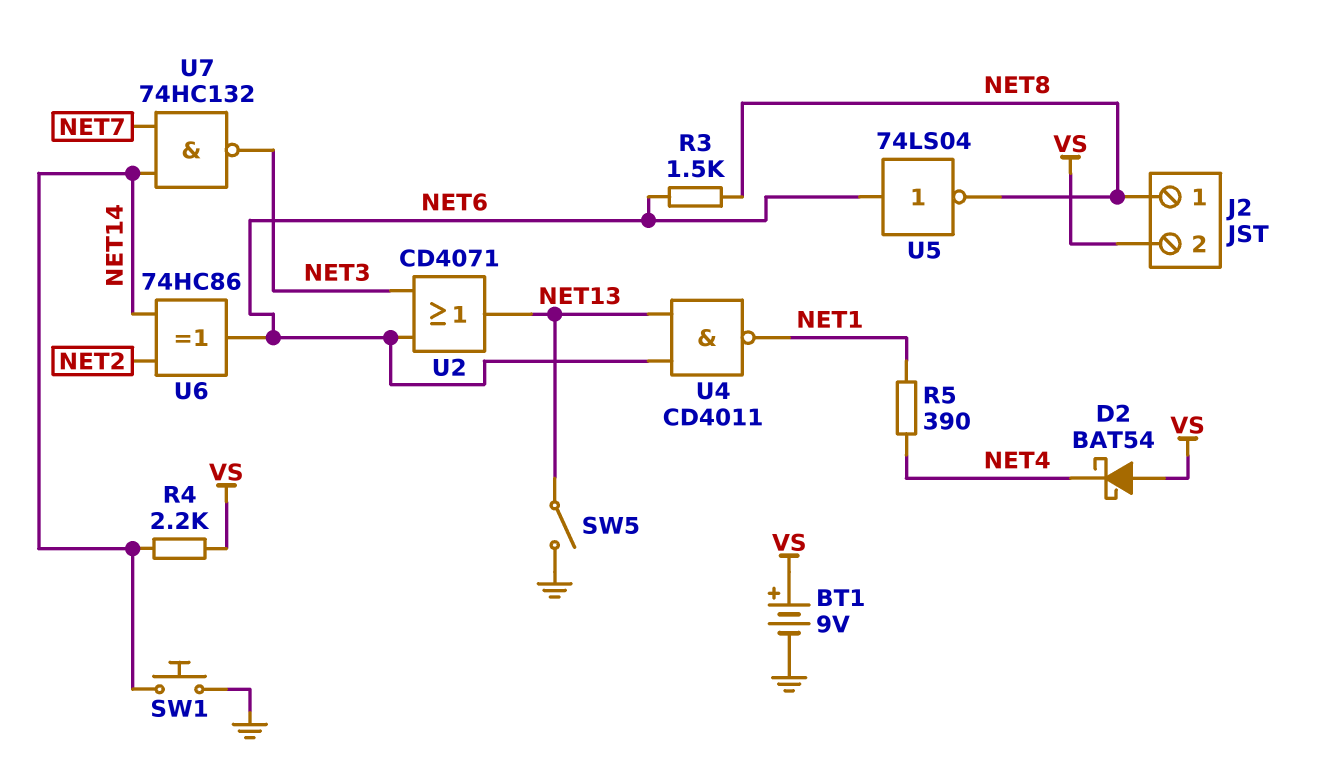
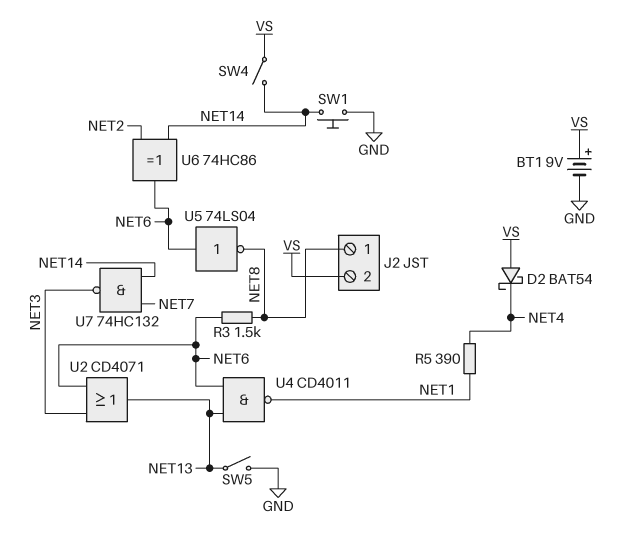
R4: 2.2k (NET14, VS) -> none
SW4: none -> switch (NET14, VS)

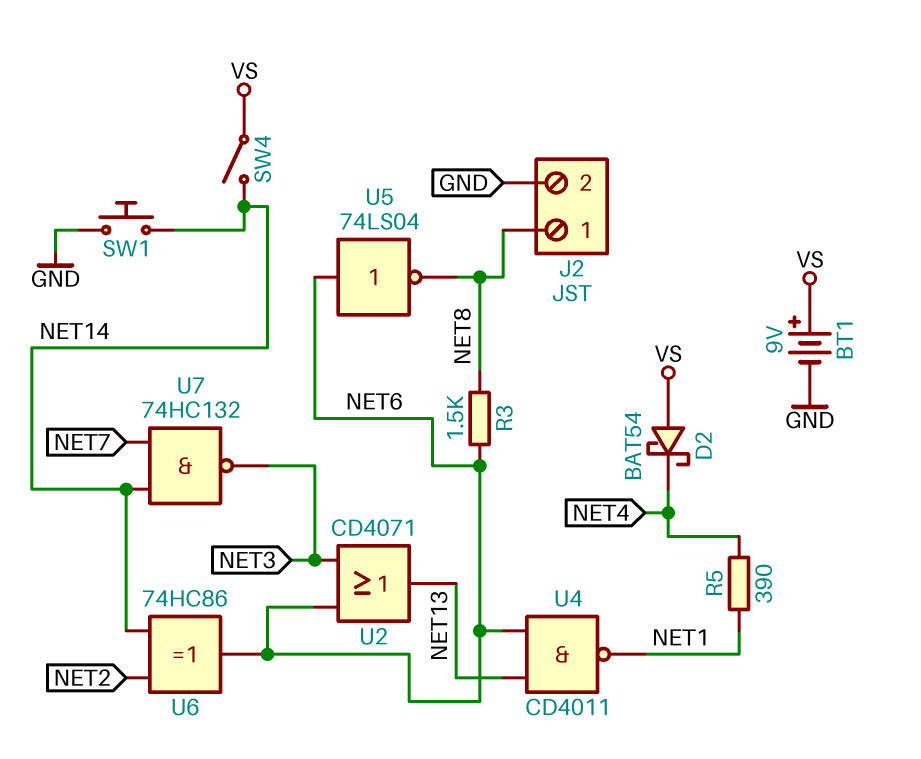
J2 pin 2: VS -> GND
SW5: switch (GND, NET13) -> none

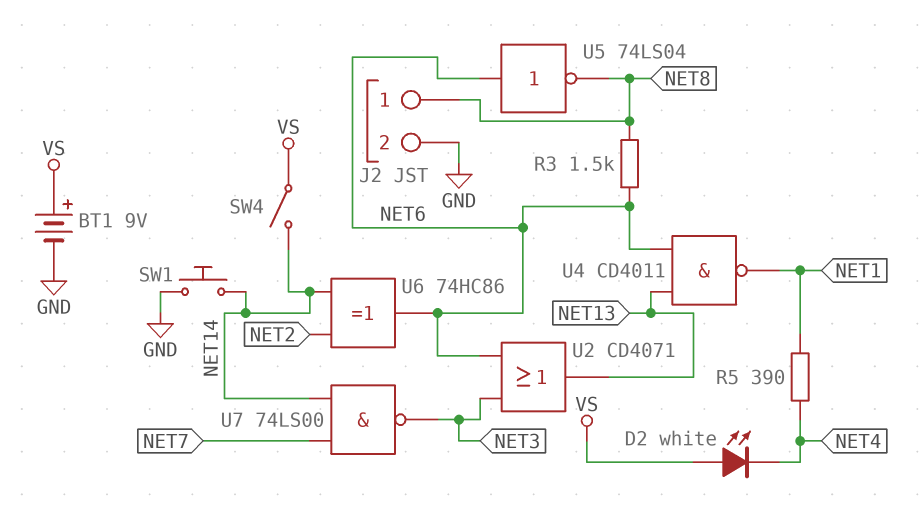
D2: schottky BAT54 (A VS, K NET4) -> LED white (A VS, K NET4)
U7: NAND 74HC132 (in NET7, in NET14, out NET3) -> NAND 74LS00 (in NET7, in NET14, out NET3)

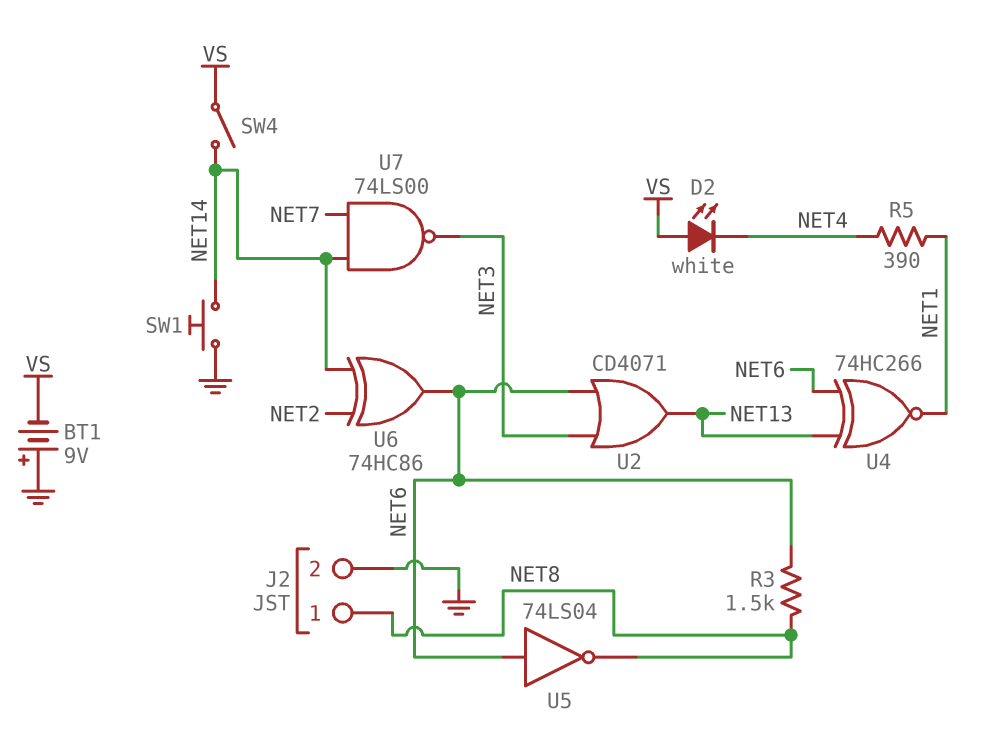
BT1: 9V (plus VS, minus GND) -> 9V (plus GND, minus VS)
U4: NAND CD4011 (in NET6, in NET13, out NET1) -> XNOR 74HC266 (in NET6, in NET13, out NET1)

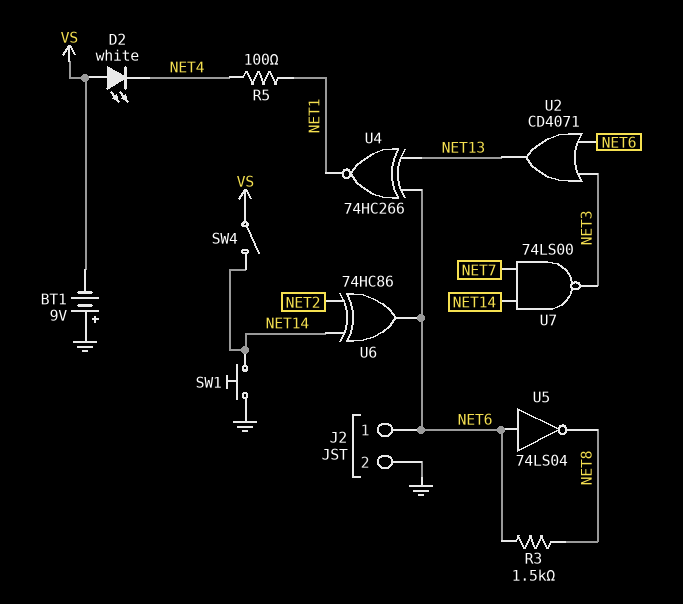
J2 pin 1: NET8 -> NET6
R5: 390 (NET1, NET4) -> 100 (NET1, NET4)

